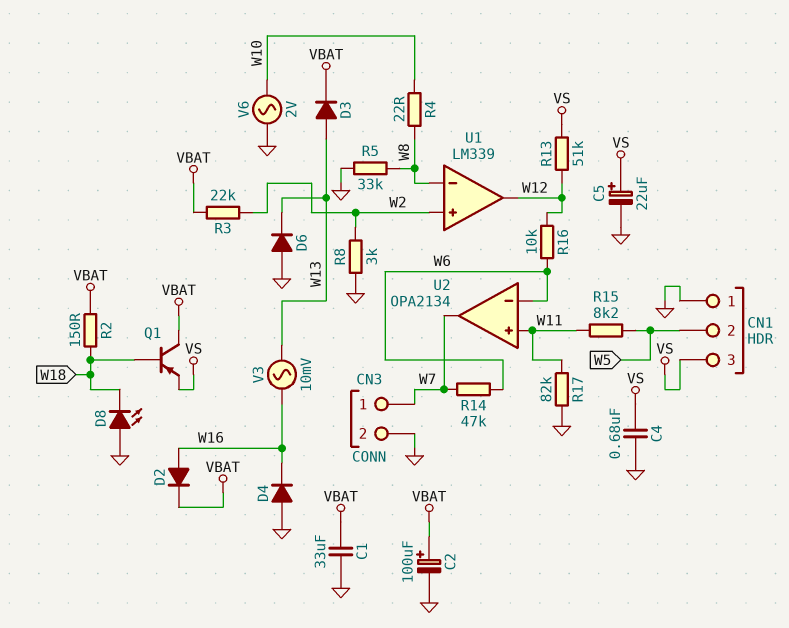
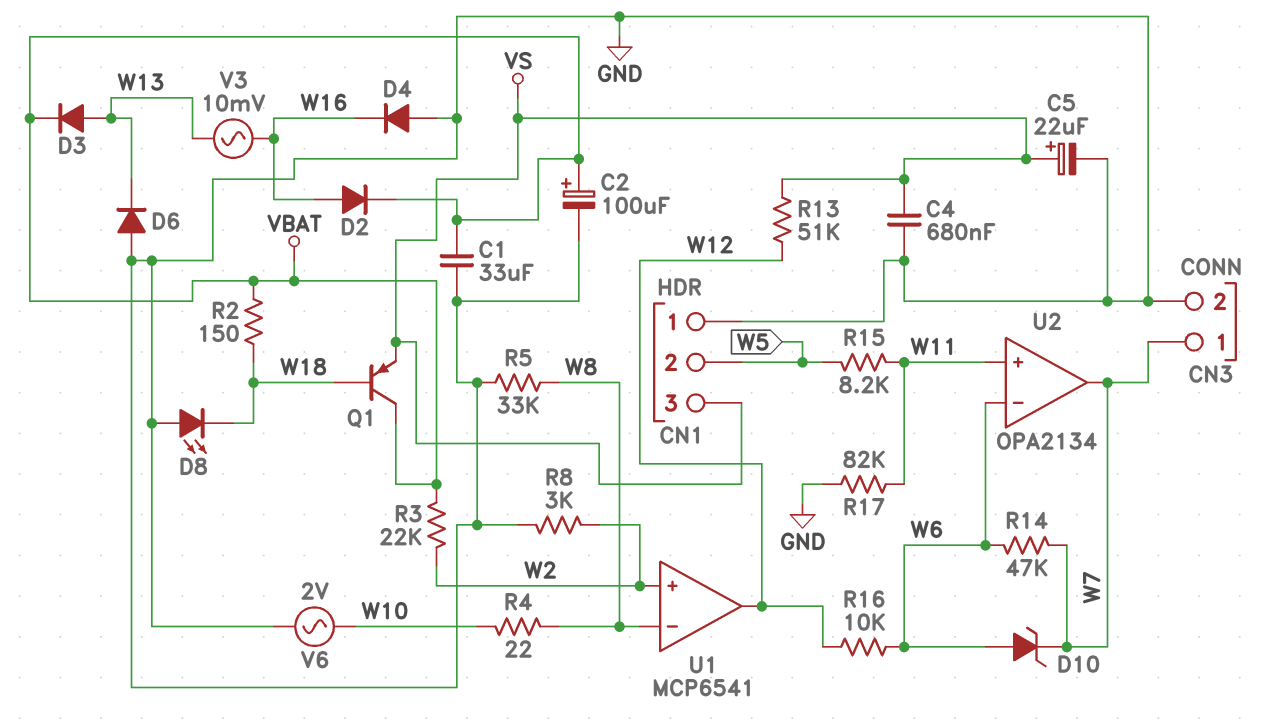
D10: none -> zener (A W6, K W7)
U1: LM339 -> MCP6541

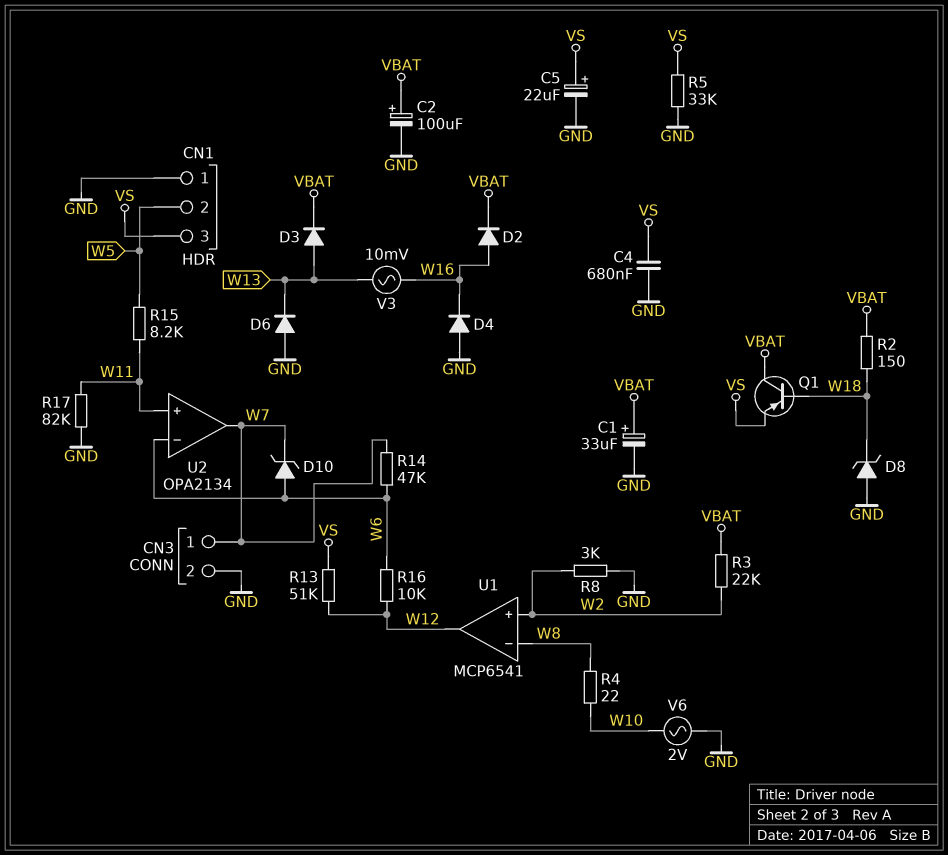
C1: 33uF (GND, VBAT) -> 33uF (plus VBAT, minus GND)
D8: LED (A GND, K W18) -> zener (A GND, K W18)
R5: 33k (GND, W8) -> 33k (GND, VS)

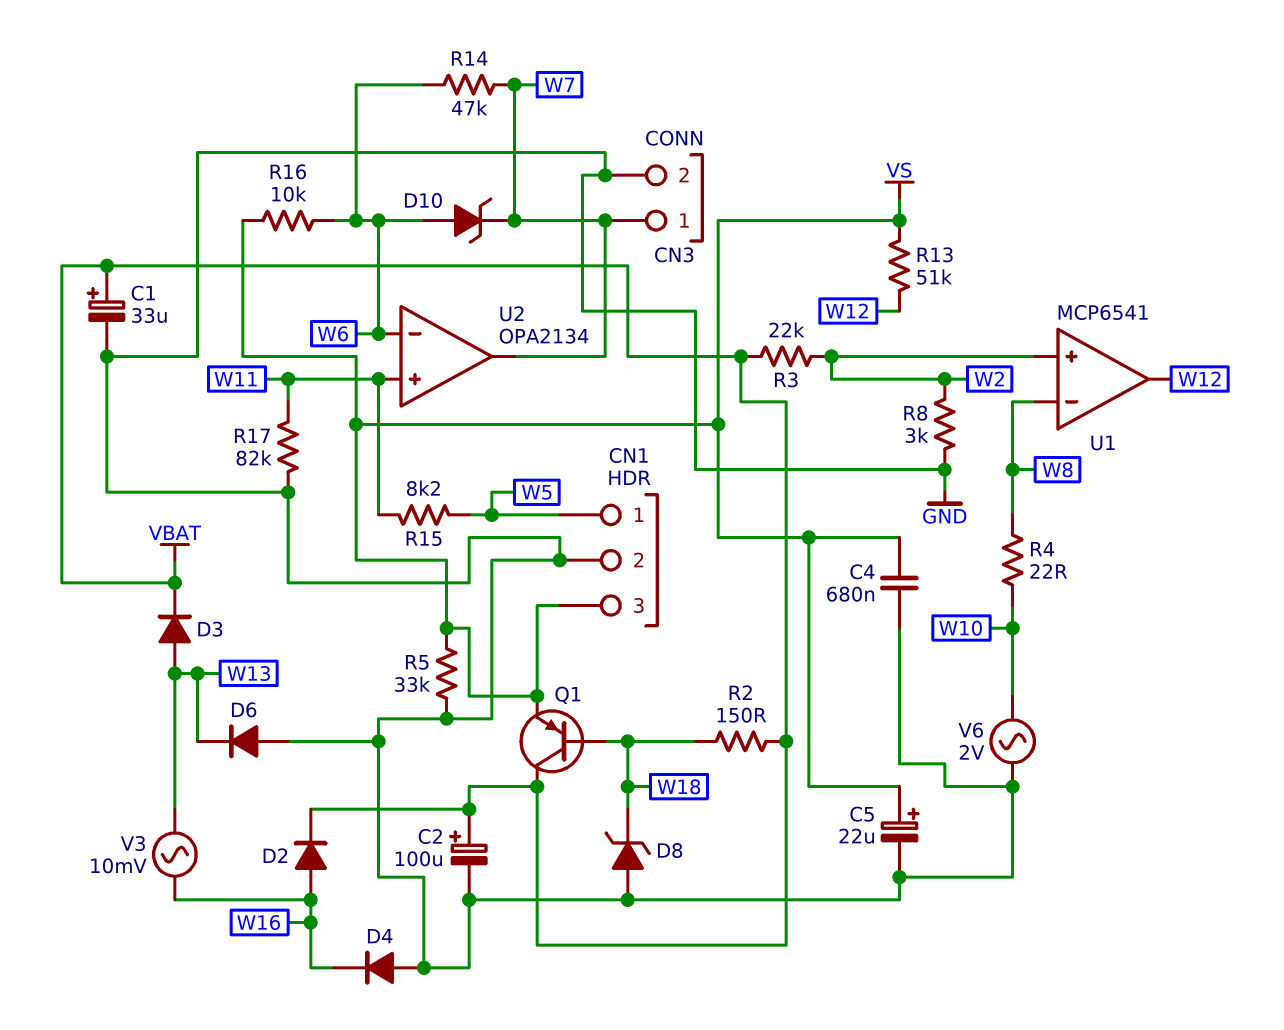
CN1 pin 1: GND -> W5
CN1 pin 2: W5 -> GND
R16: 10k (W6, W12) -> 10k (VS, W6)

